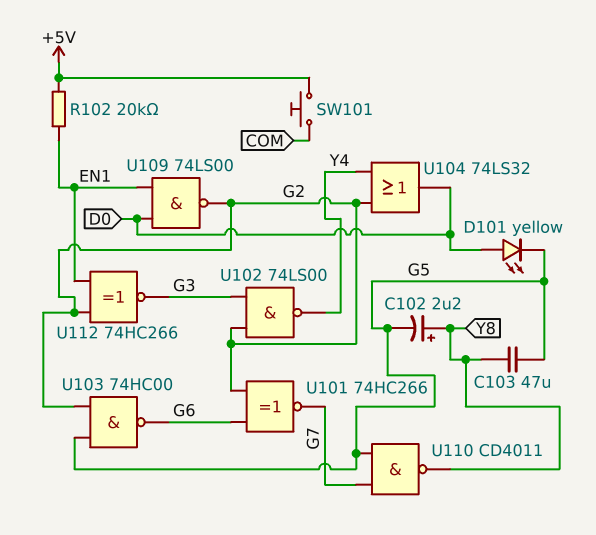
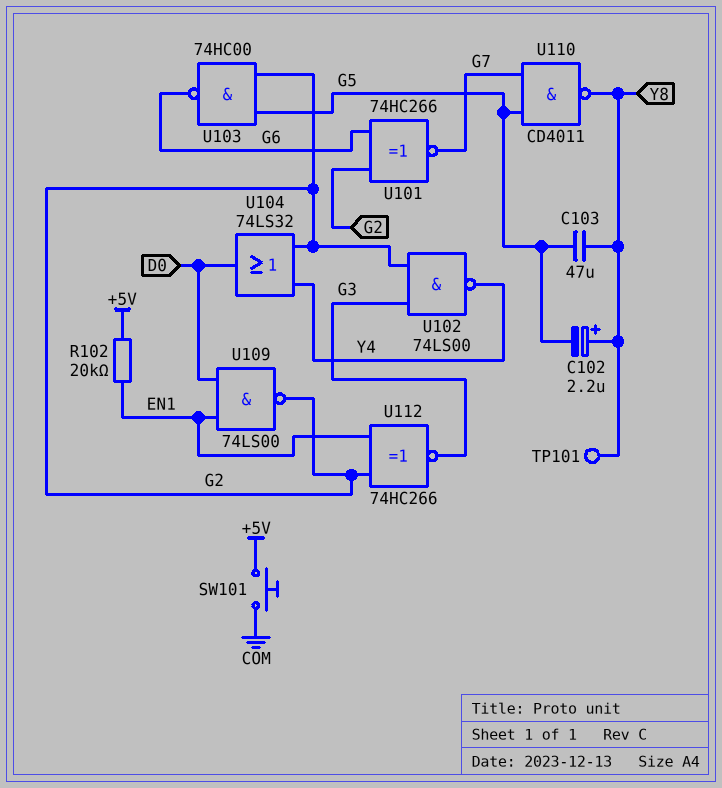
D101: LED yellow (A D0, K G5) -> none
TP101: none -> test point (Y8)

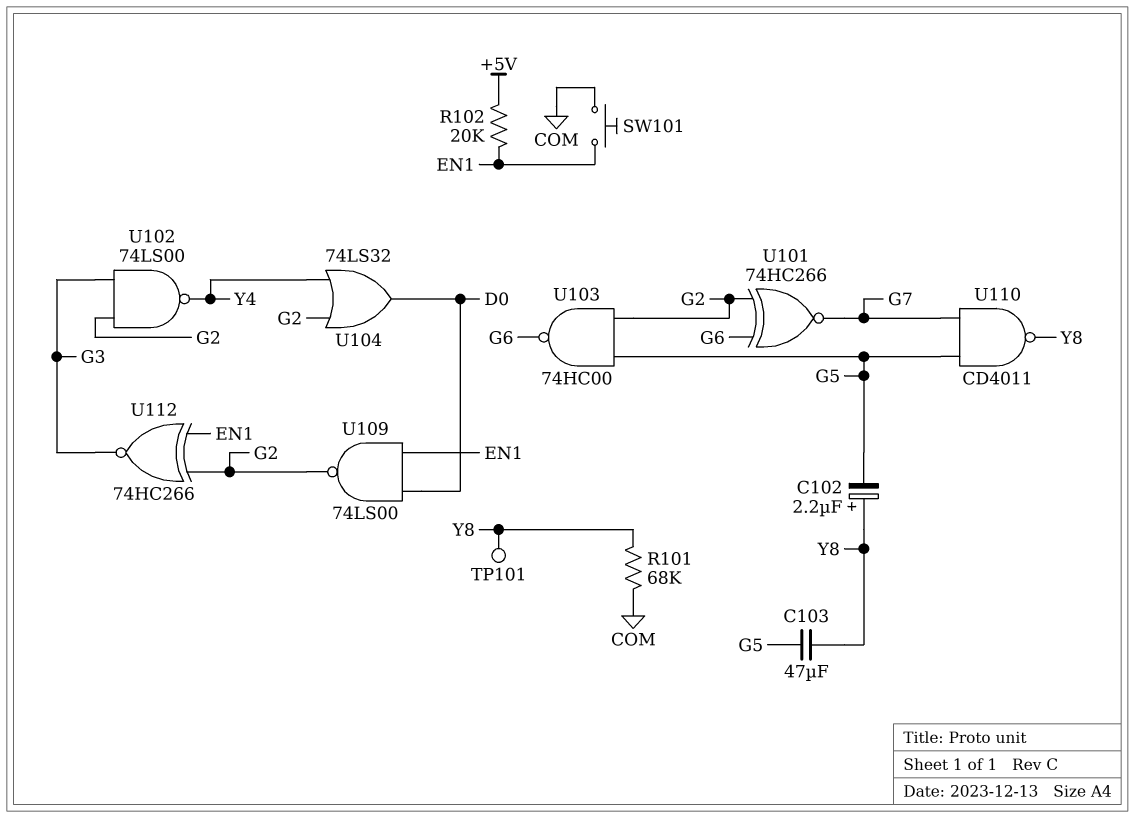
R101: none -> 68k (COM, Y8)
SW101: button (+5V, COM) -> button (COM, EN1)

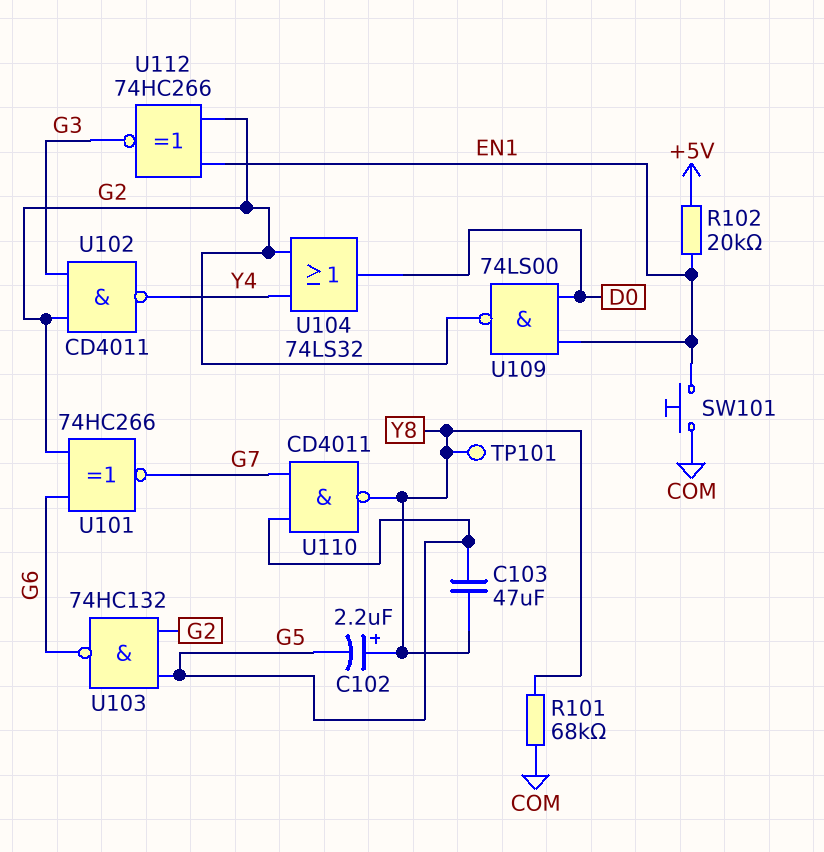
U102: NAND 74LS00 (in G2, in G3, out Y4) -> NAND CD4011 (in G2, in G3, out Y4)
U103: NAND 74HC00 (in G2, in G5, out G6) -> NAND 74HC132 (in G2, in G5, out G6)

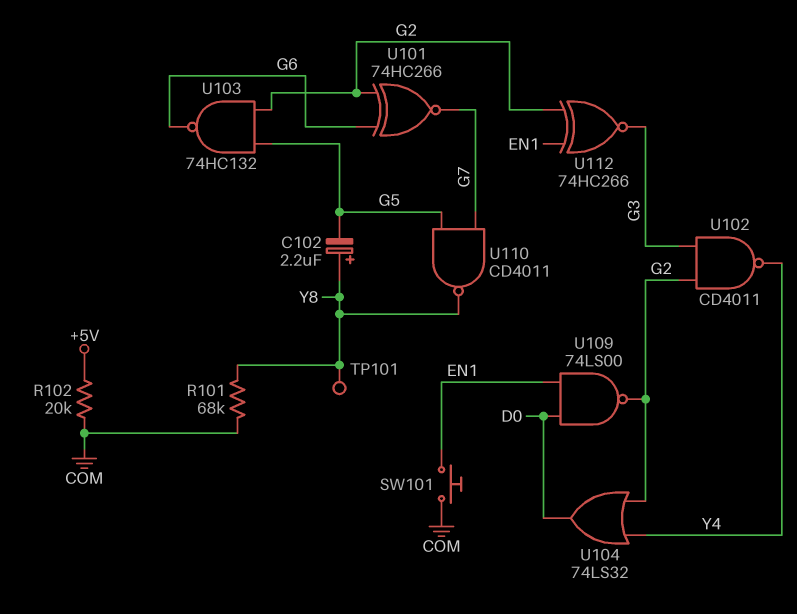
C103: 47uF (G5, Y8) -> none
R102: 20k (+5V, EN1) -> 20k (+5V, COM)

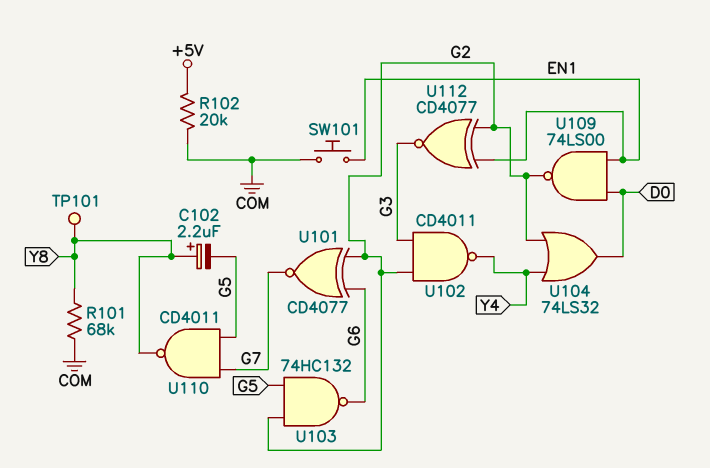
U101: XNOR 74HC266 (in G2, in G6, out G7) -> XNOR CD4077 (in G2, in G6, out G7)
U112: XNOR 74HC266 (in EN1, in G2, out G3) -> XNOR CD4077 (in EN1, in G2, out G3)

